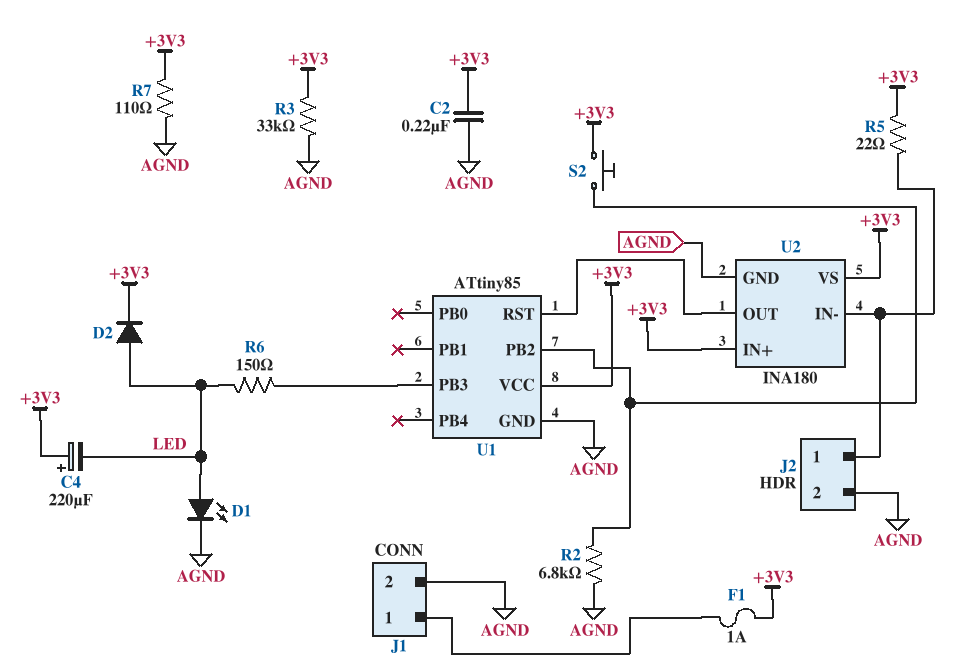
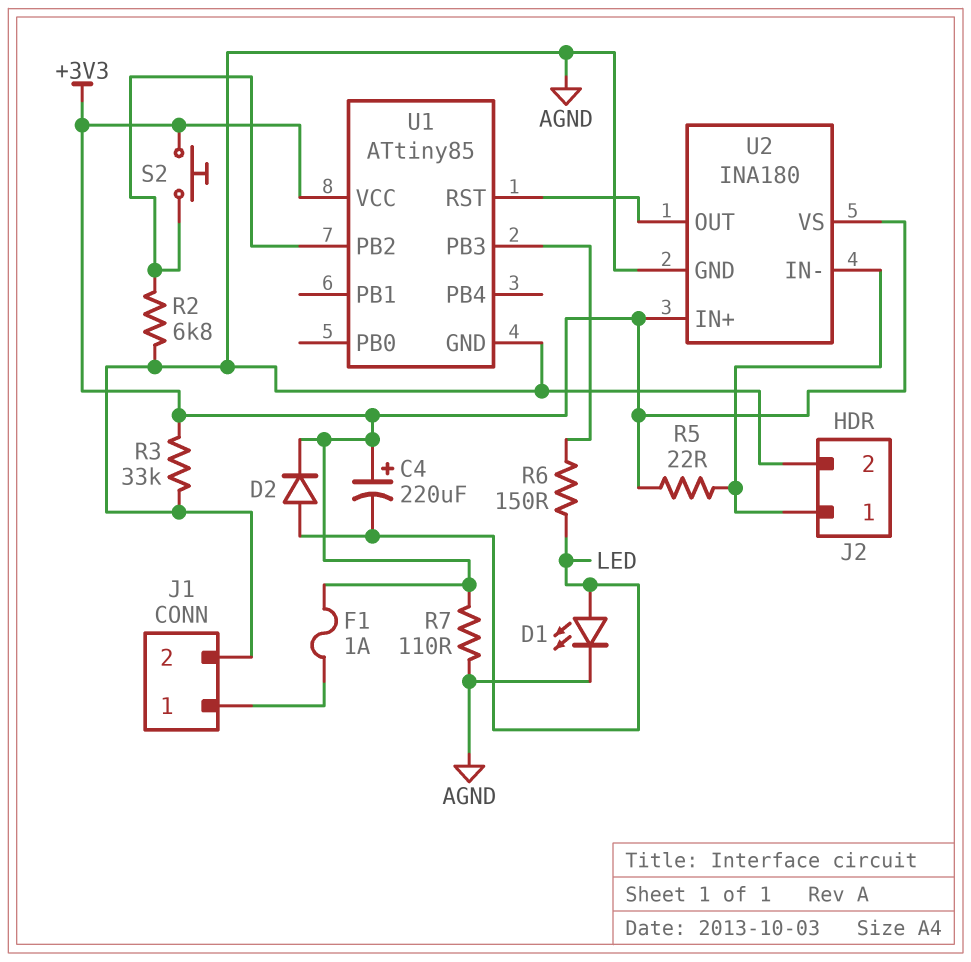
C2: 220nF (+3V3, AGND) -> none

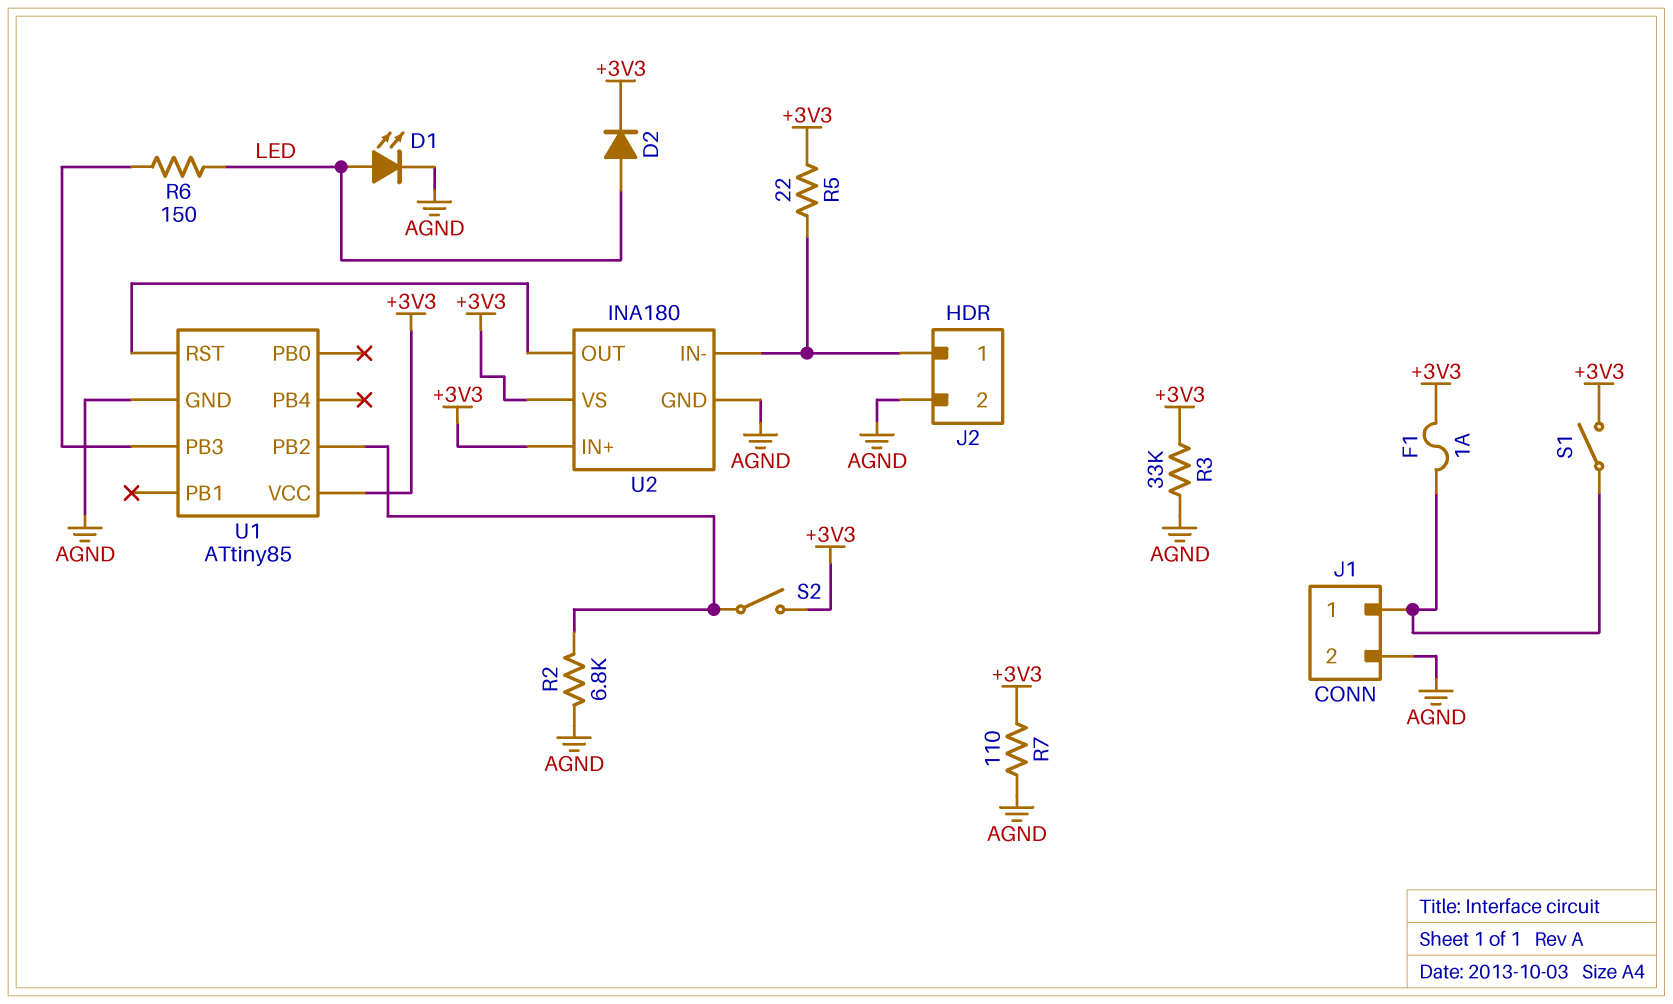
C4: 220uF (plus +3V3, minus LED) -> none
S1: none -> switch (+3V3, J1/1)
S2: button (+3V3, U1/PB2) -> switch (+3V3, U1/PB2)

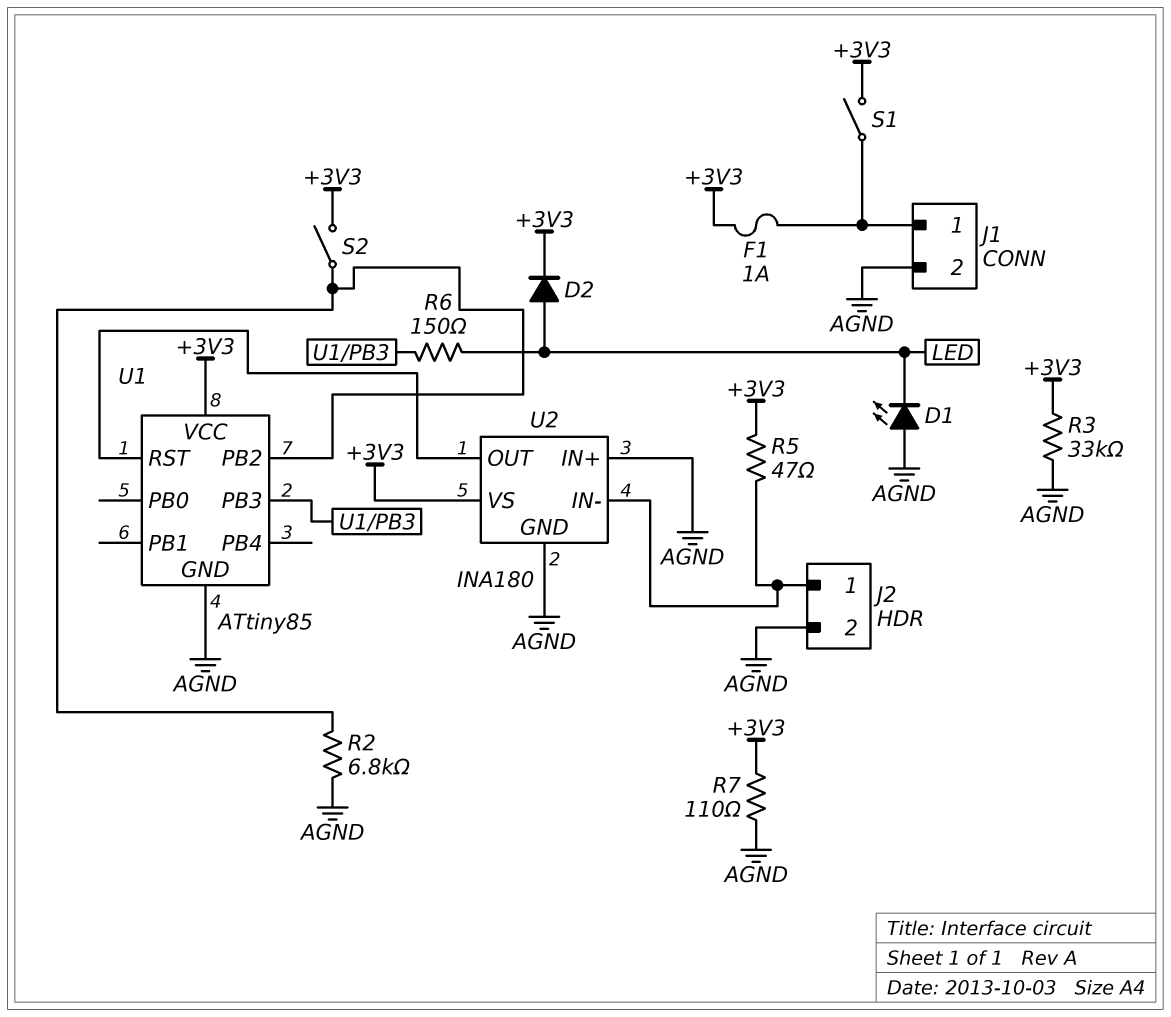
D1: LED (A LED, K AGND) -> LED (A AGND, K LED)
R5: 22 (+3V3, J2/1) -> 47 (+3V3, J2/1)
U2 pin IN+: +3V3 -> AGND

